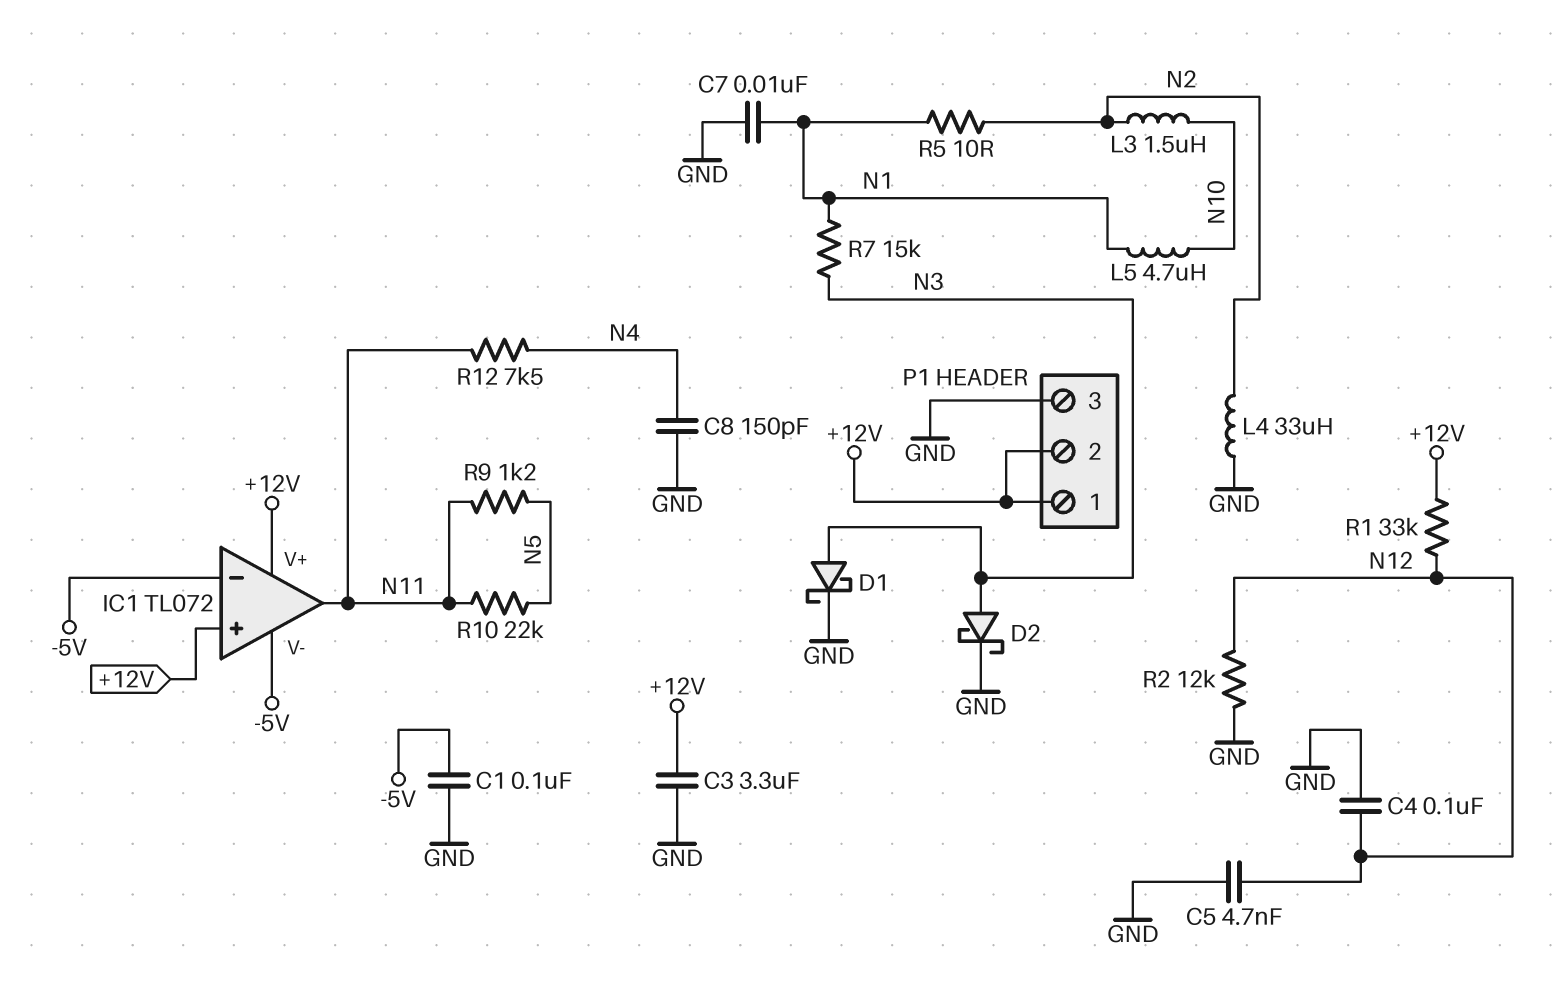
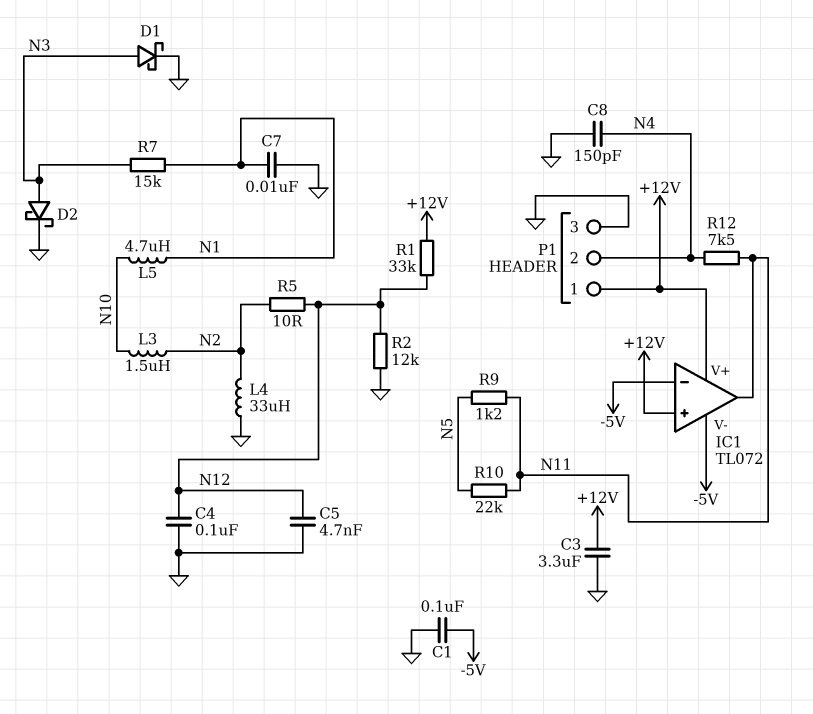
P1 pin 2: +12V -> N4
R5: 10 (N1, N2) -> 10 (N2, N12)

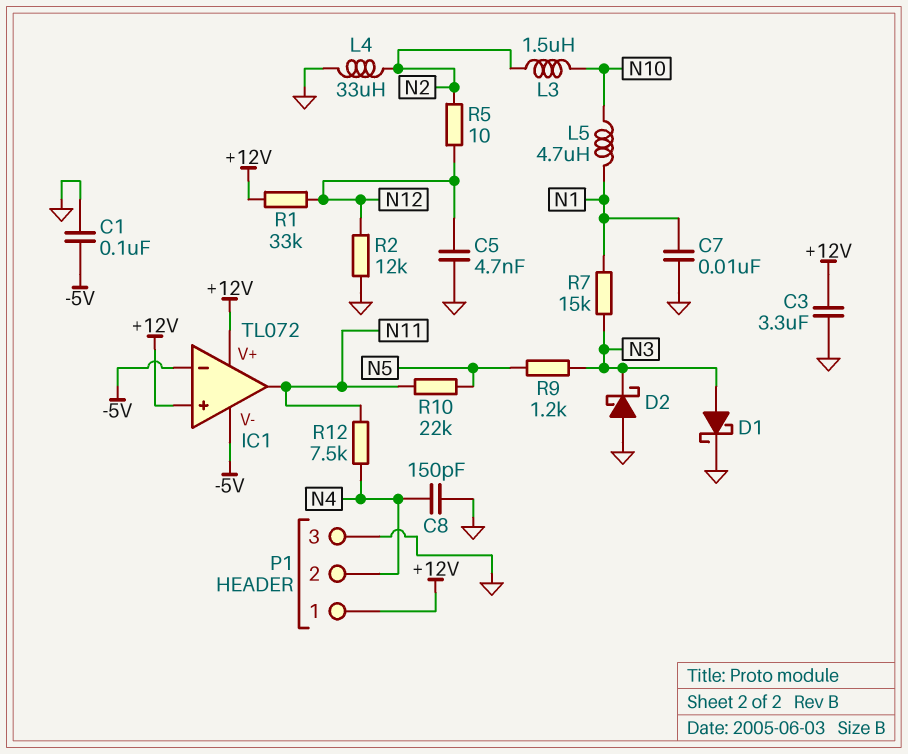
C4: 100nF (GND, N12) -> none
D2: schottky (A N3, K GND) -> schottky (A GND, K N3)
R9: 1.2k (N5, N11) -> 1.2k (N3, N5)

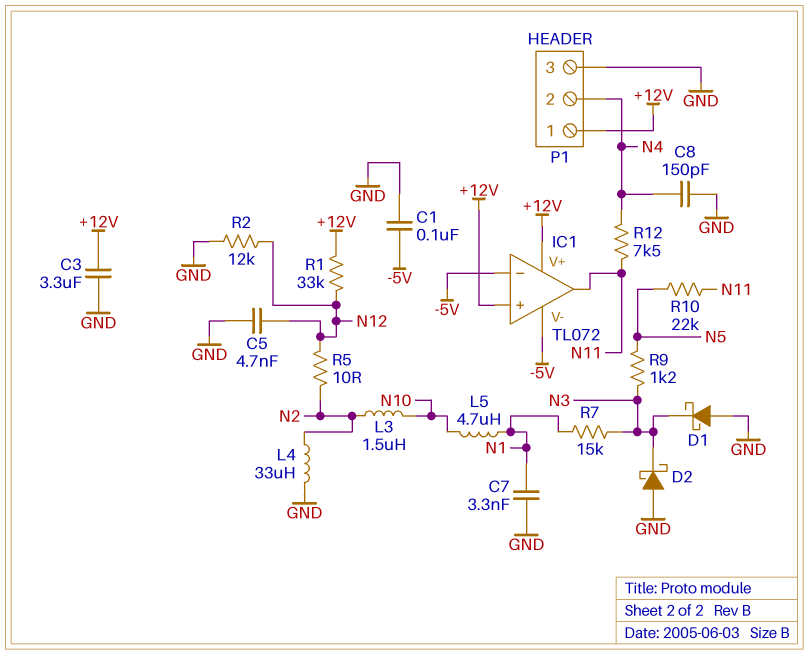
C7: 10nF (GND, N1) -> 3.3nF (GND, N1)
D1: schottky (A N3, K GND) -> schottky (A GND, K N3)

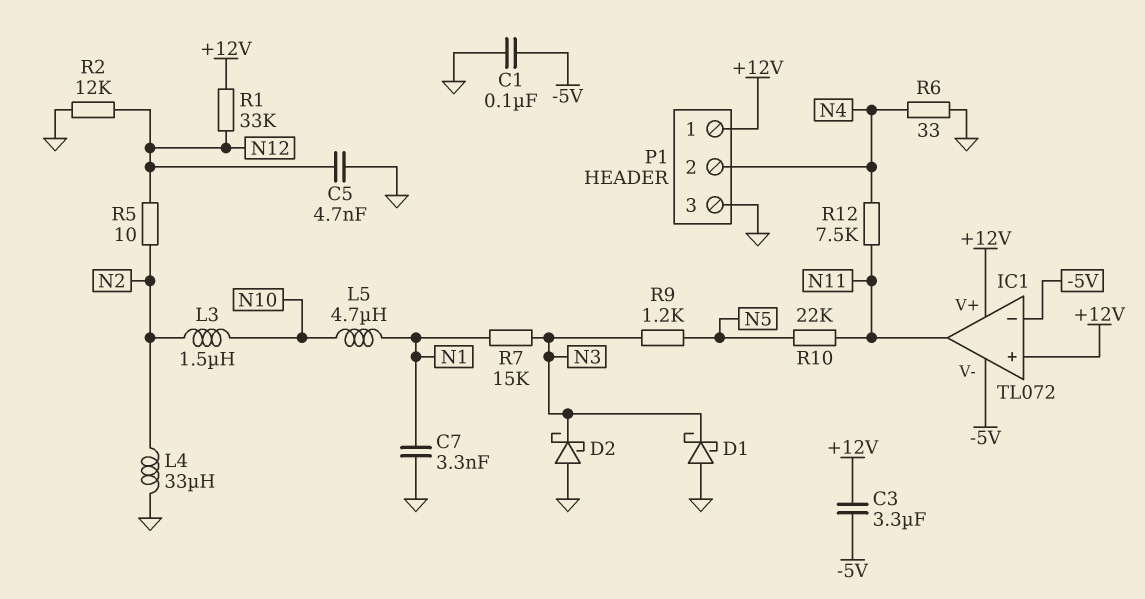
C3: 3.3uF (+12V, GND) -> 3.3uF (+12V, -5V)
C8: 150pF (GND, N4) -> none
R6: none -> 33 (GND, N4)

